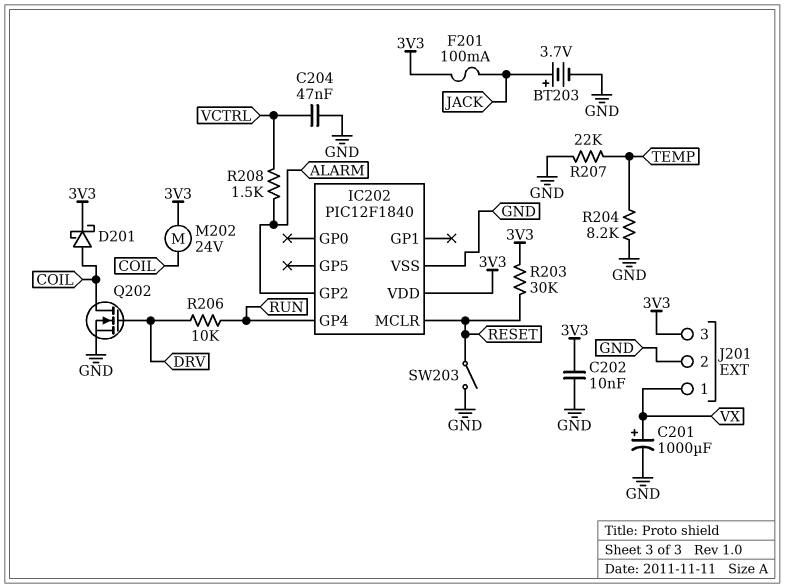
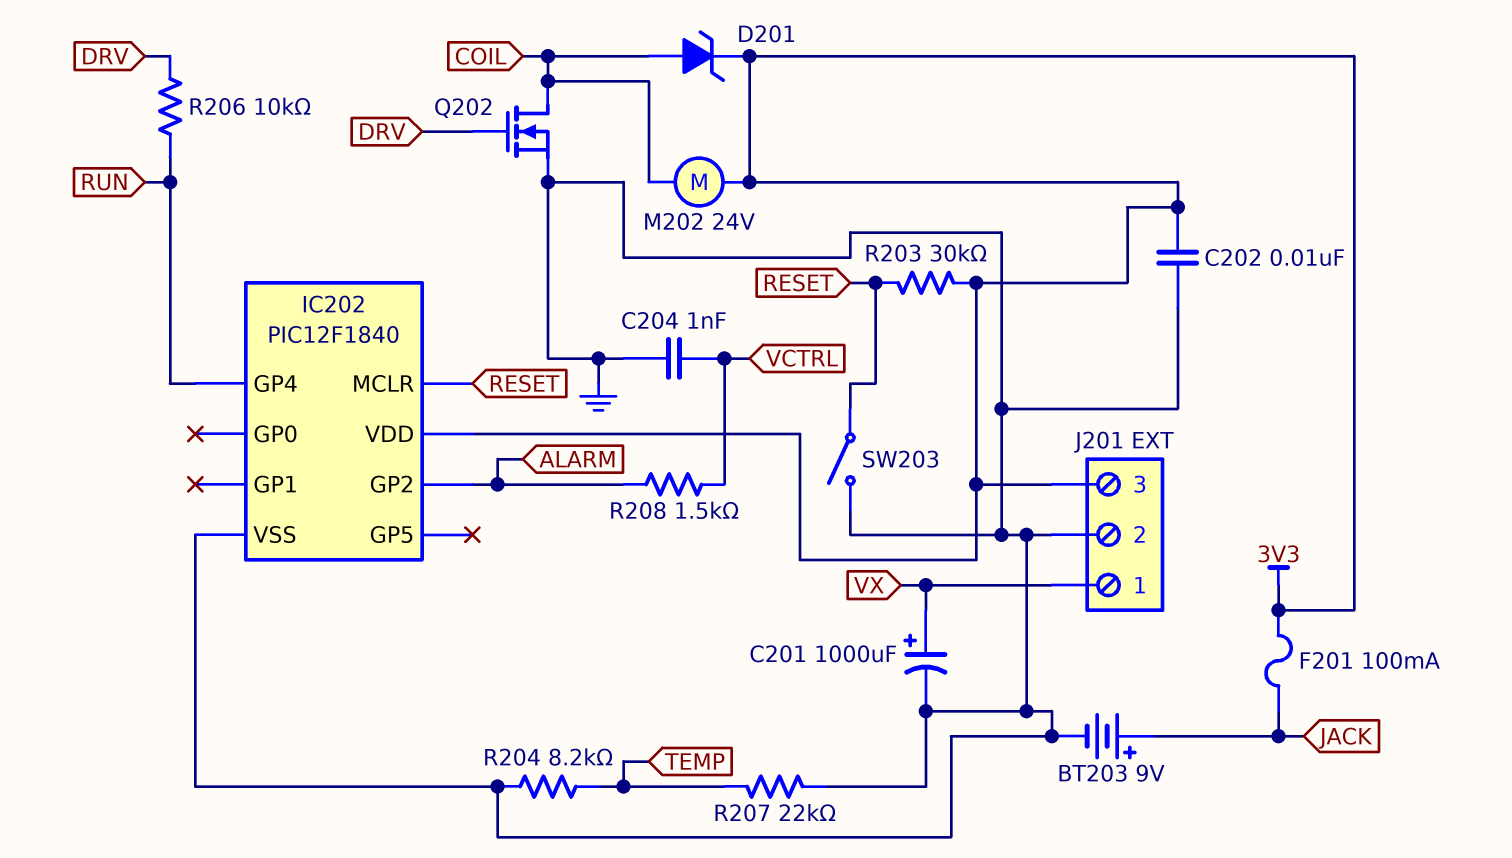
BT203: 3.7V (plus JACK, minus GND) -> 9V (plus JACK, minus GND)
C204: 47nF (GND, VCTRL) -> 1nF (GND, VCTRL)
D201: schottky (A COIL, K 3V3) -> zener (A COIL, K 3V3)

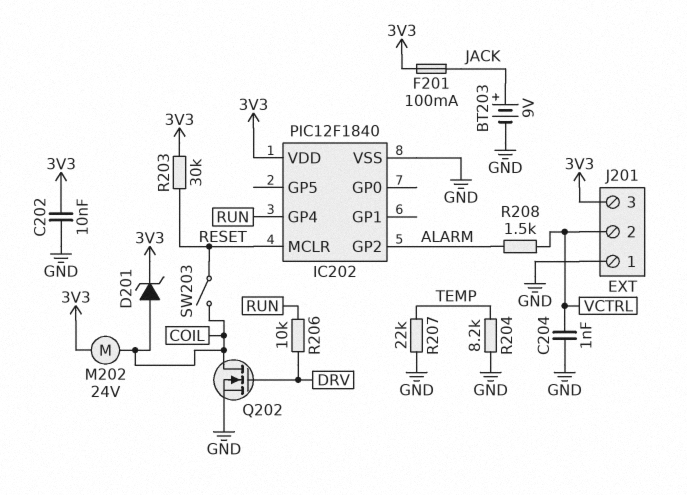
C201: 1000uF (plus VX, minus GND) -> none
J201 pin 1: VX -> GND
J201 pin 2: GND -> VCTRL
SW203: switch (GND, RESET) -> switch (COIL, RESET)

